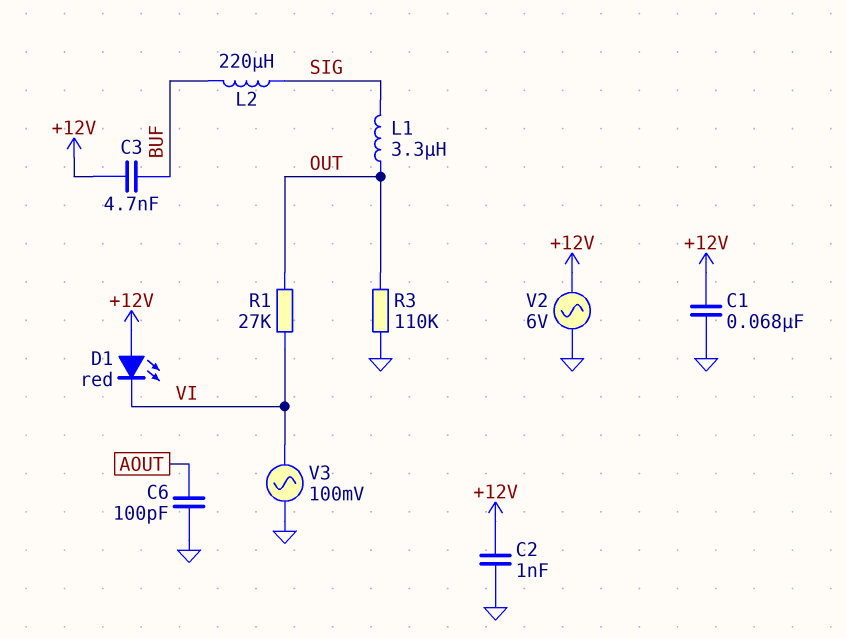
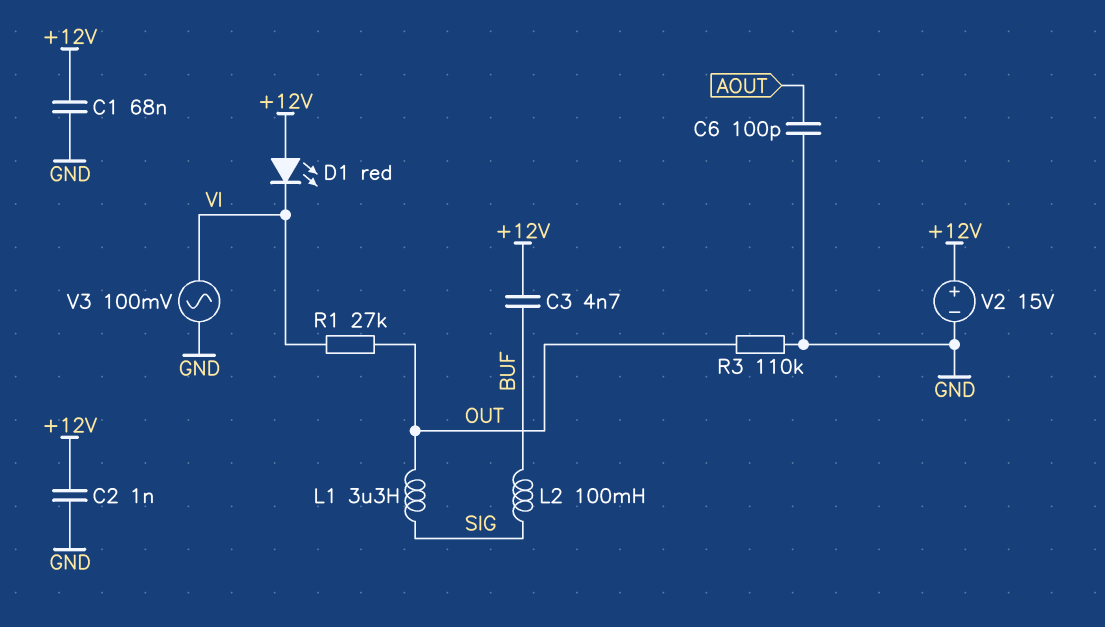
L2: 220uH (BUF, SIG) -> 100mH (BUF, SIG)
V2: AC 6V (+12V, GND) -> 15V (plus +12V, minus GND)

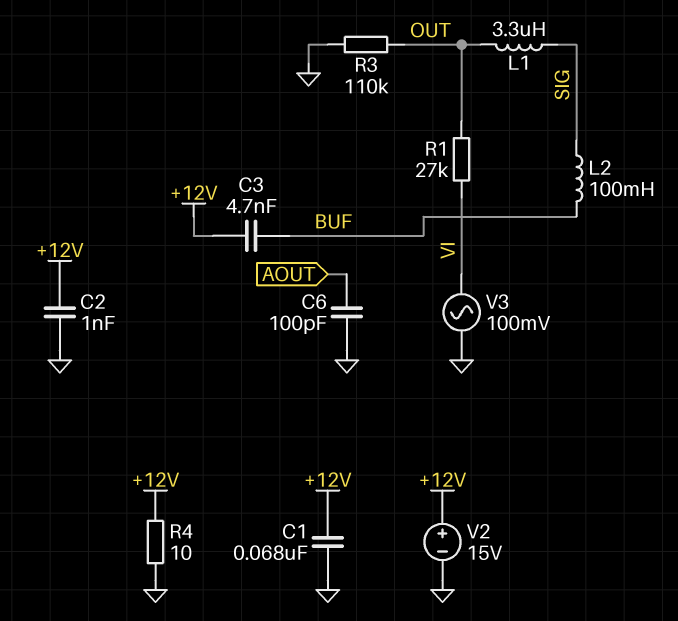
D1: LED red (A +12V, K VI) -> none
R4: none -> 10 (+12V, GND)

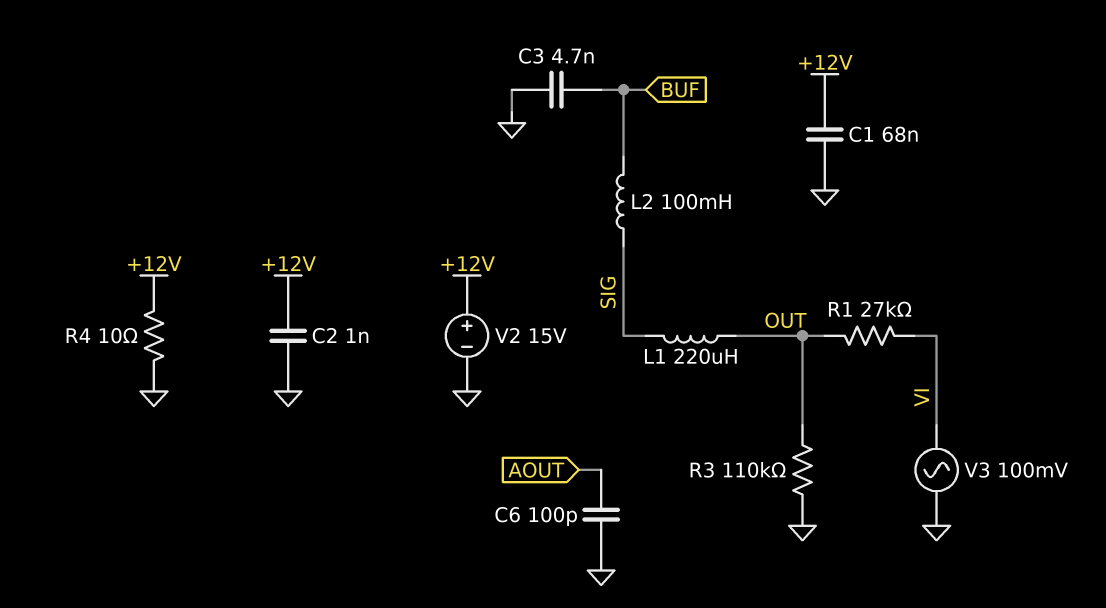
C3: 4.7nF (+12V, BUF) -> 4.7nF (BUF, GND)
L1: 3.3uH (OUT, SIG) -> 220uH (OUT, SIG)

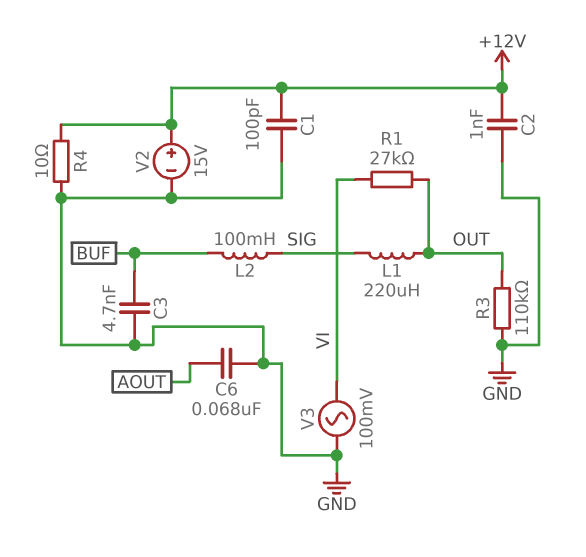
C1: 68nF (+12V, GND) -> 100pF (+12V, GND)
C6: 100pF (AOUT, GND) -> 68nF (AOUT, GND)

